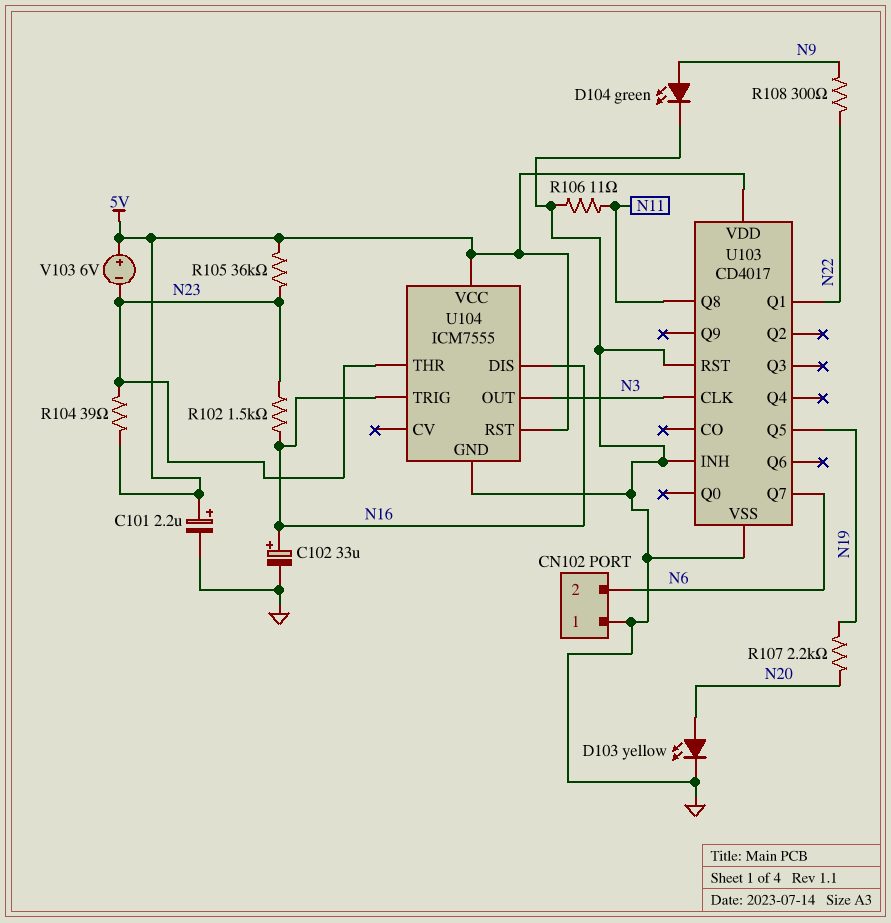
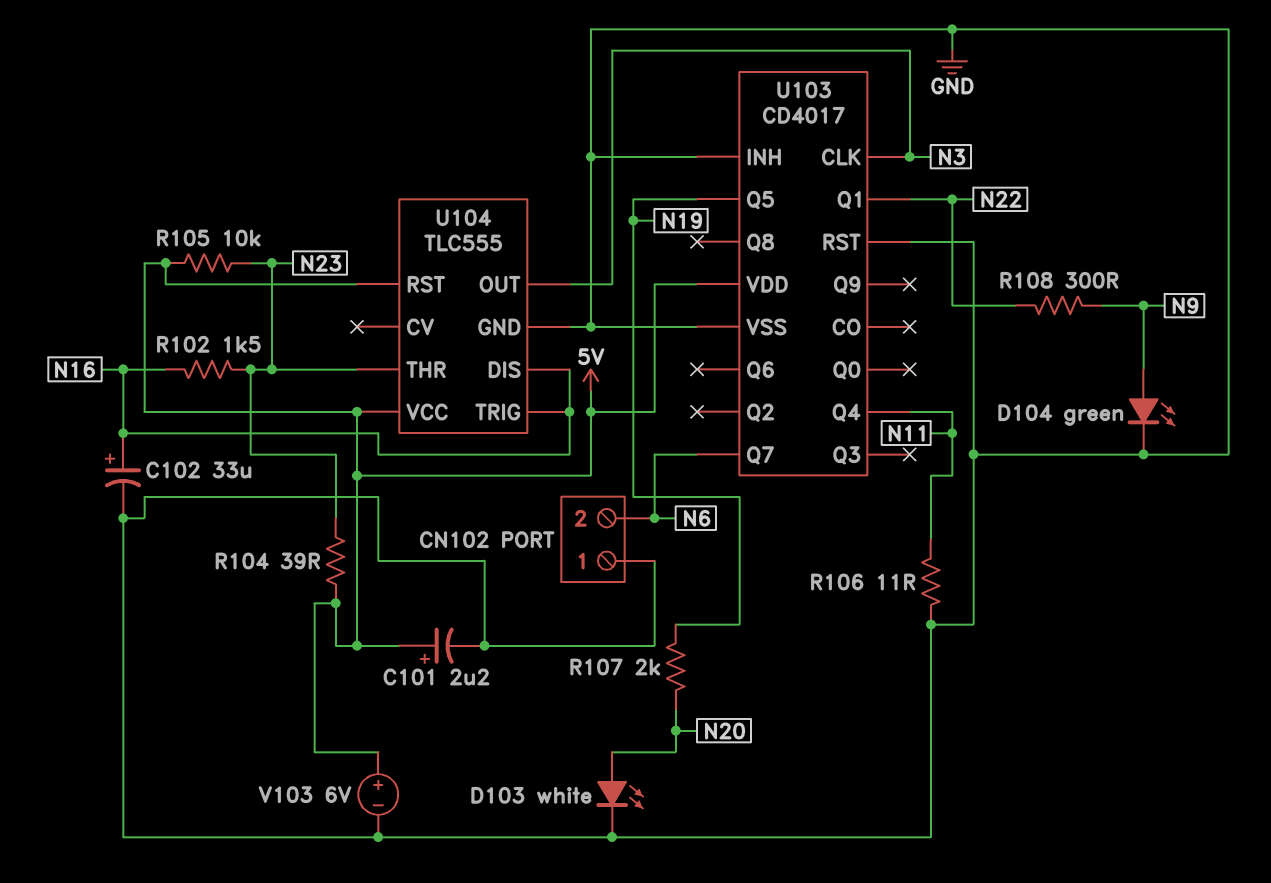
D103: LED yellow (A N20, K GND) -> LED white (A N20, K GND)
R105: 36k (5V, N23) -> 10k (5V, N23)
R107: 2.2k (N19, N20) -> 2k (N19, N20)
U103 pin Q4: none -> N11
U103 pin Q8: N11 -> none
U104: ICM7555 -> TLC555
V103: 6V (plus 5V, minus N23) -> 6V (plus 5V, minus GND)

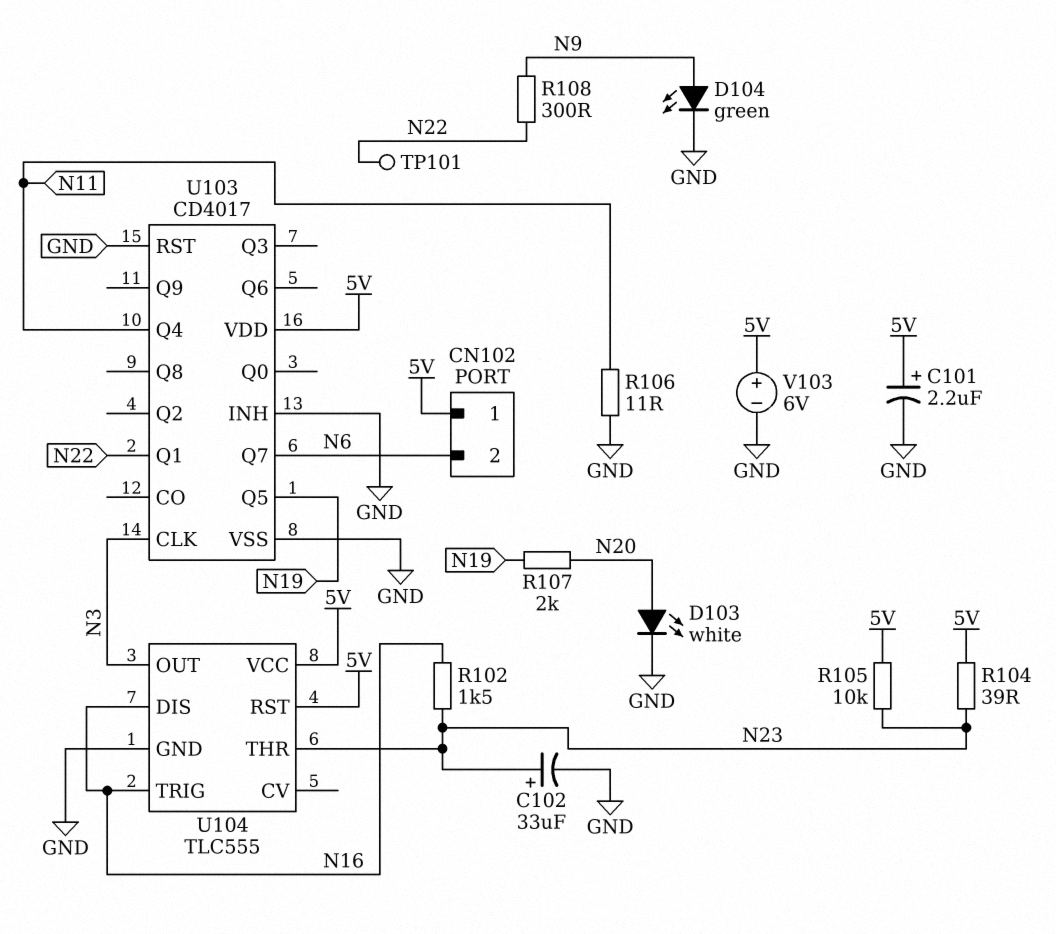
C102: 33uF (plus N16, minus GND) -> 33uF (plus N23, minus GND)
CN102 pin 1: GND -> 5V
TP101: none -> test point (N22)

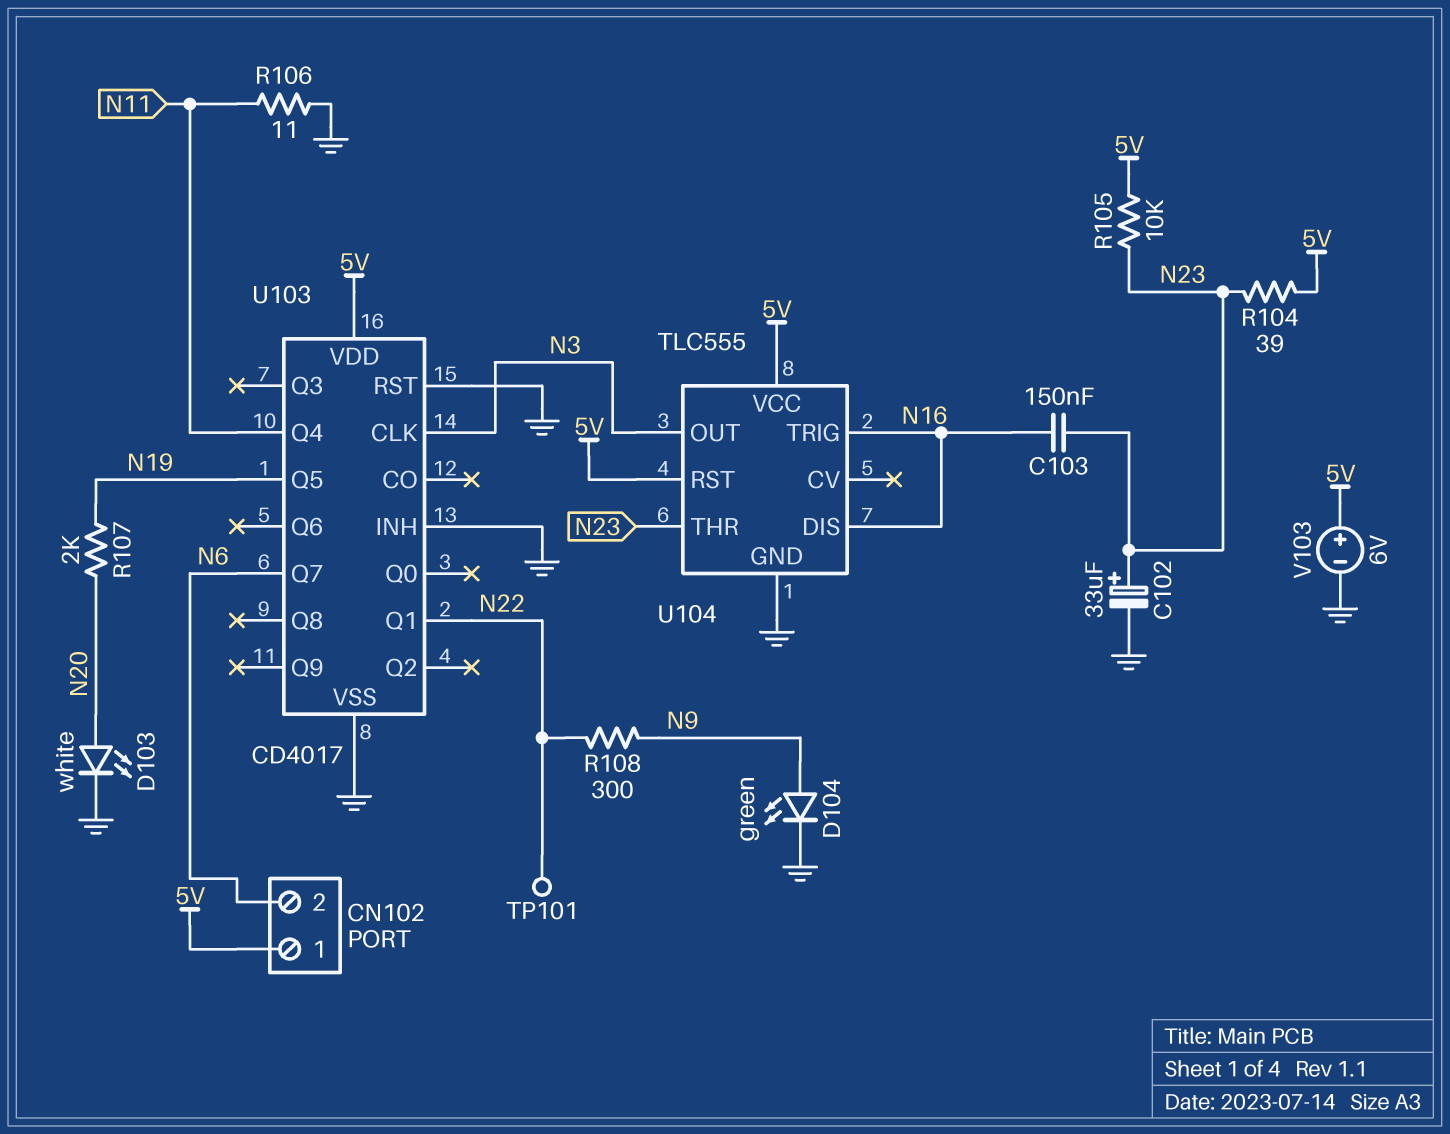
C101: 2.2uF (plus 5V, minus GND) -> none
C103: none -> 150nF (N16, N23)
R102: 1.5k (N16, N23) -> none

